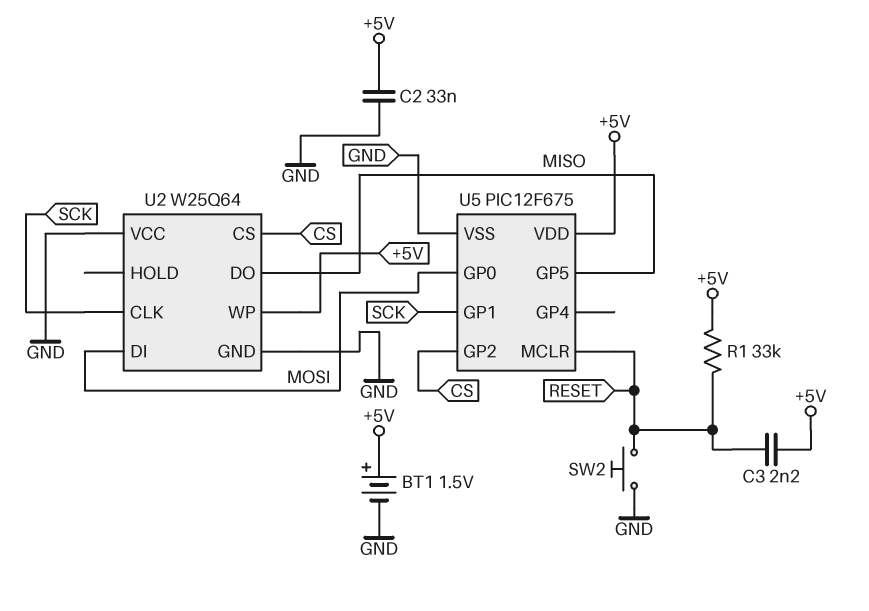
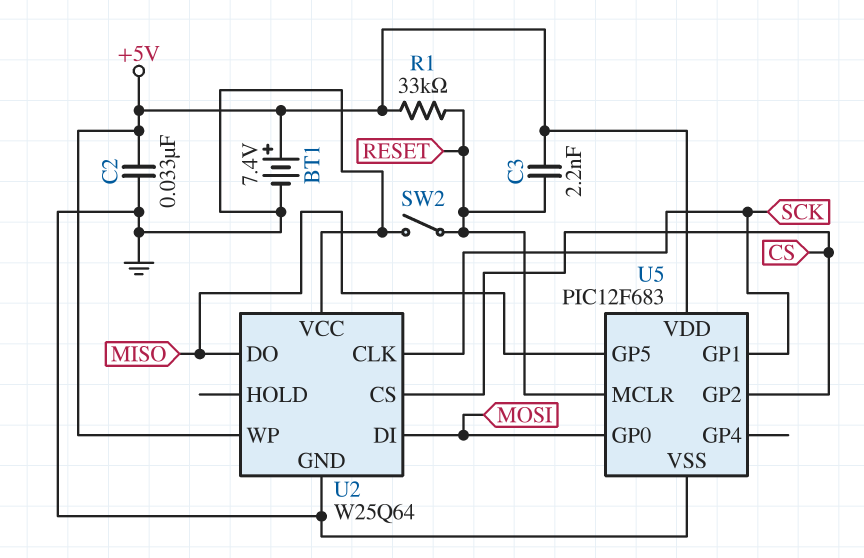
BT1: 1.5V (plus +5V, minus GND) -> 7.4V (plus +5V, minus GND)
SW2: button (GND, RESET) -> switch (GND, RESET)
U5: PIC12F675 -> PIC12F683

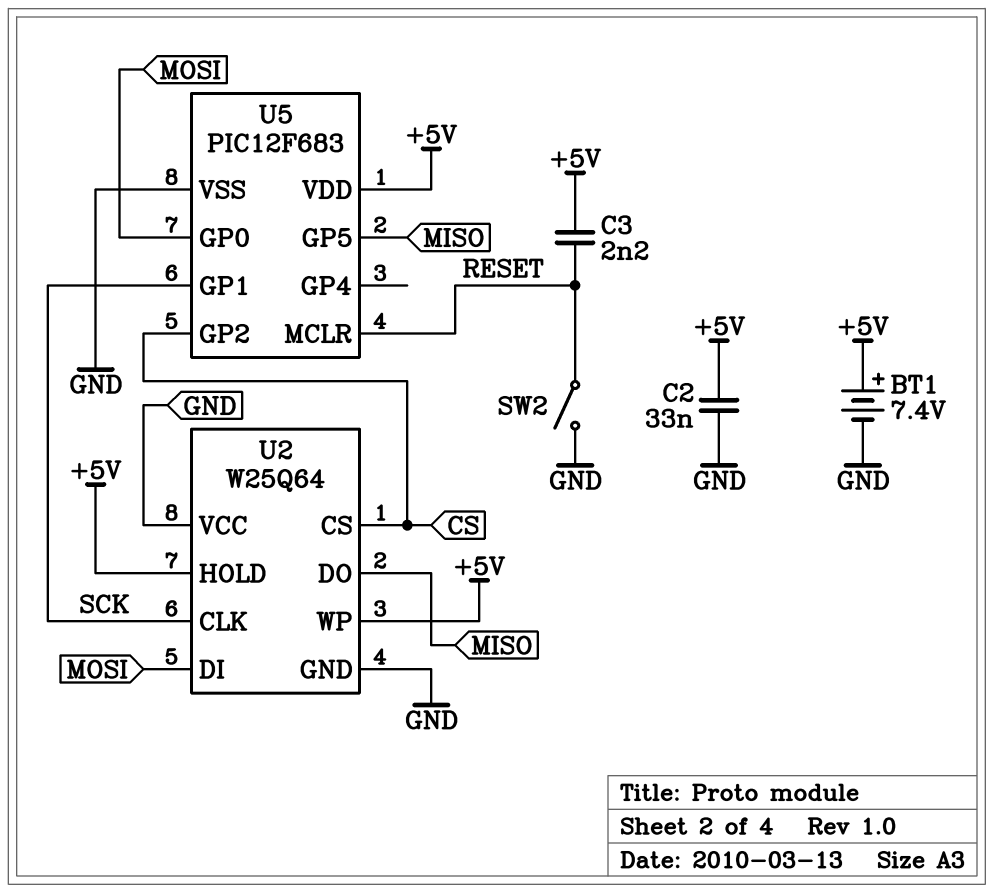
R1: 33k (+5V, RESET) -> none
U2 pin HOLD: none -> +5V

